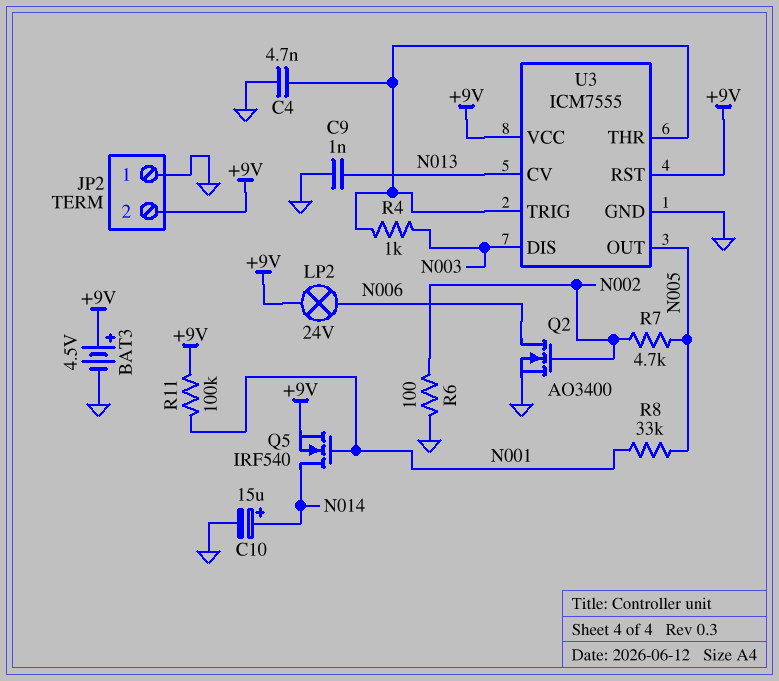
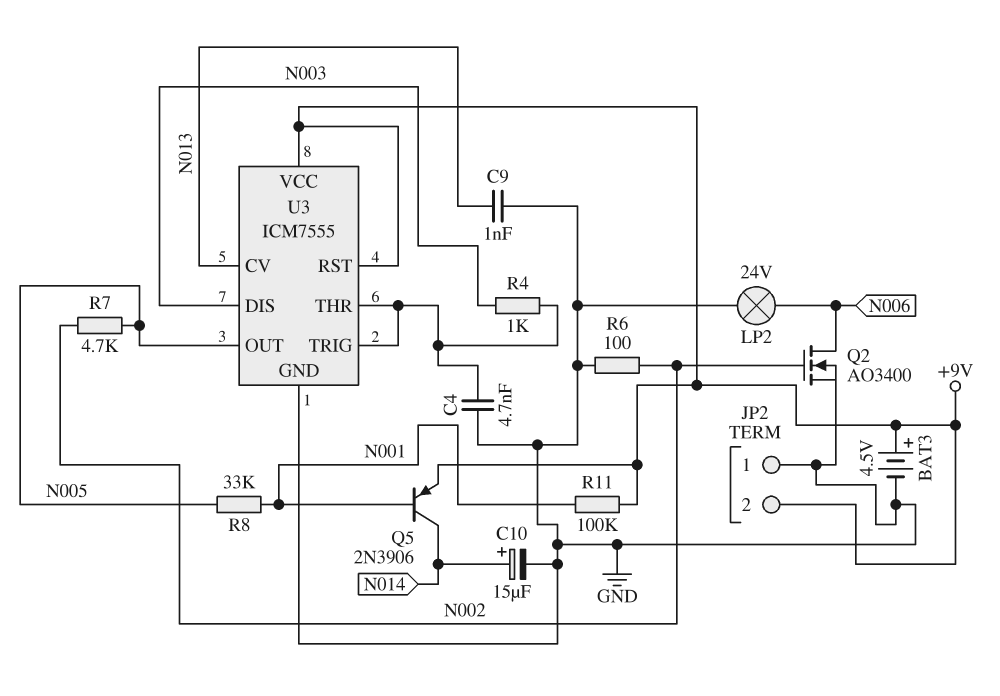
LP2: lamp 24V (+9V, N006) -> lamp 24V (GND, N006)
Q5: NMOS IRF540 (G N001, D N014, S +9V) -> PNP 2N3906 (B N001, C N014, E +9V)

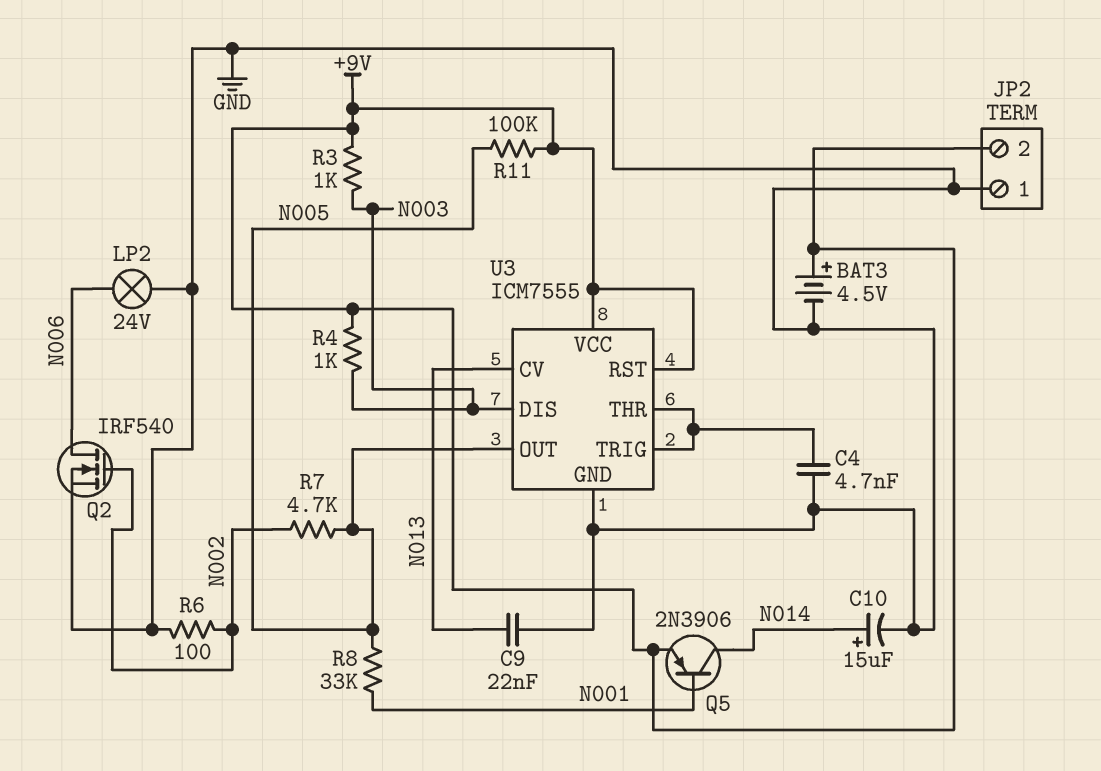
C9: 1nF (GND, N013) -> 22nF (GND, N013)
Q2: NMOS AO3400 (G N002, D N006, S GND) -> NMOS IRF540 (G N002, D N006, S GND)
R3: none -> 1k (+9V, N003)
R4: 1k (N003, U3/THR) -> 1k (+9V, N003)
R11: 100k (+9V, N001) -> 100k (+9V, N005)

